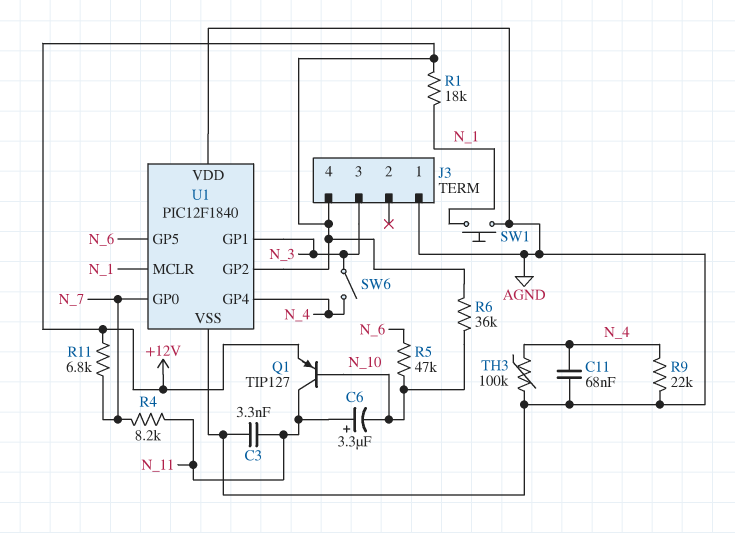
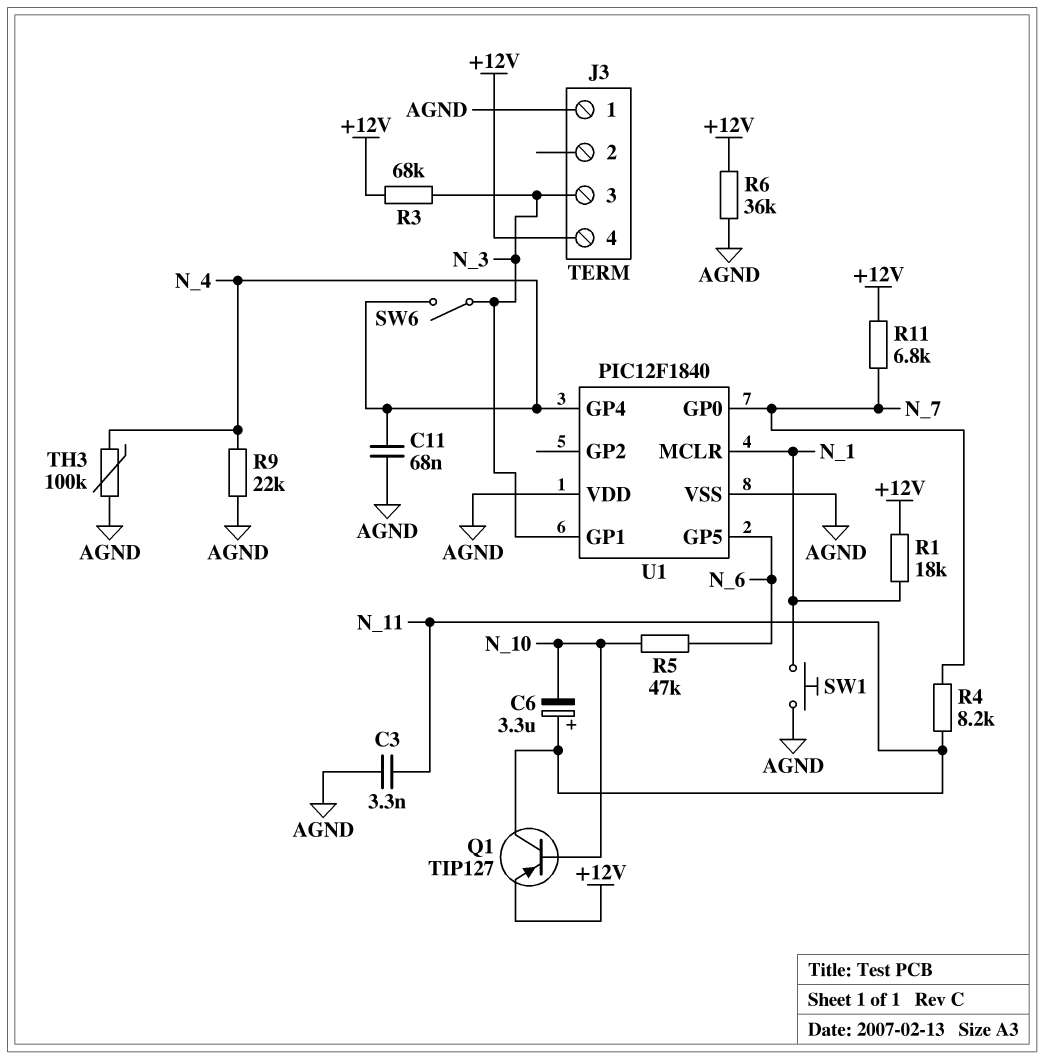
R3: none -> 68k (+12V, N_3)
R6: 36k (+12V, N_10) -> 36k (+12V, AGND)
U1 pin GP2: +12V -> none

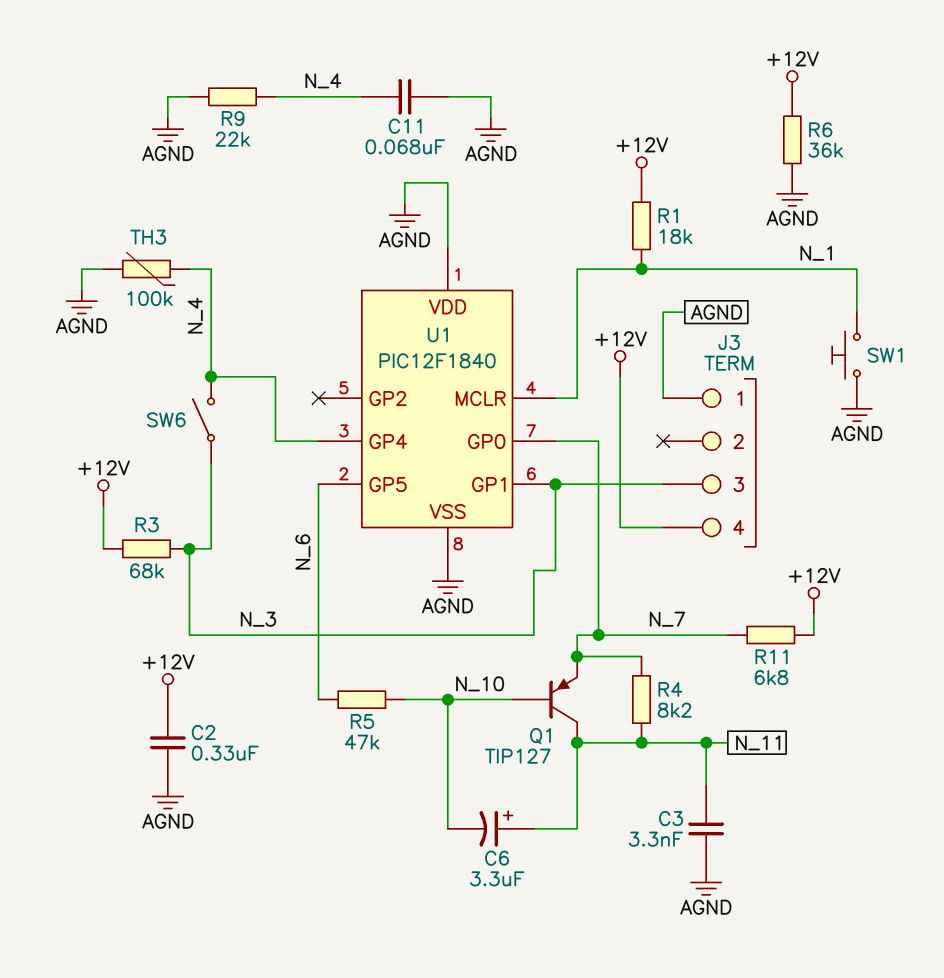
C2: none -> 330nF (+12V, AGND)
Q1: PNP TIP127 (B N_10, C N_11, E +12V) -> PNP TIP127 (B N_10, C N_11, E N_7)

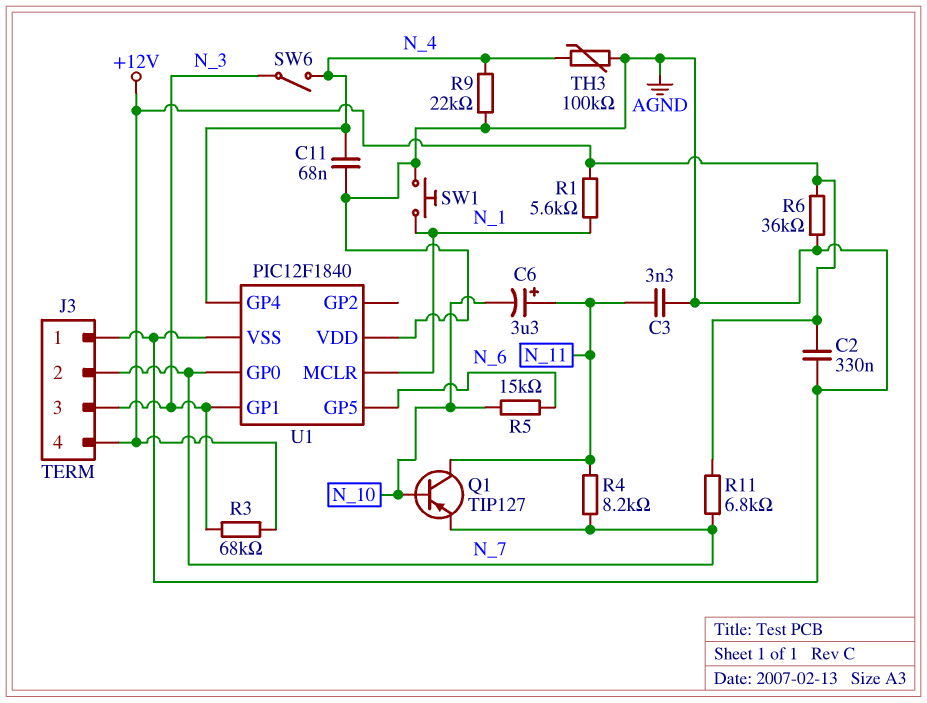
J3 pin 2: none -> N_7
R1: 18k (+12V, N_1) -> 5.6k (+12V, N_1)
R5: 47k (N_6, N_10) -> 15k (N_6, N_10)

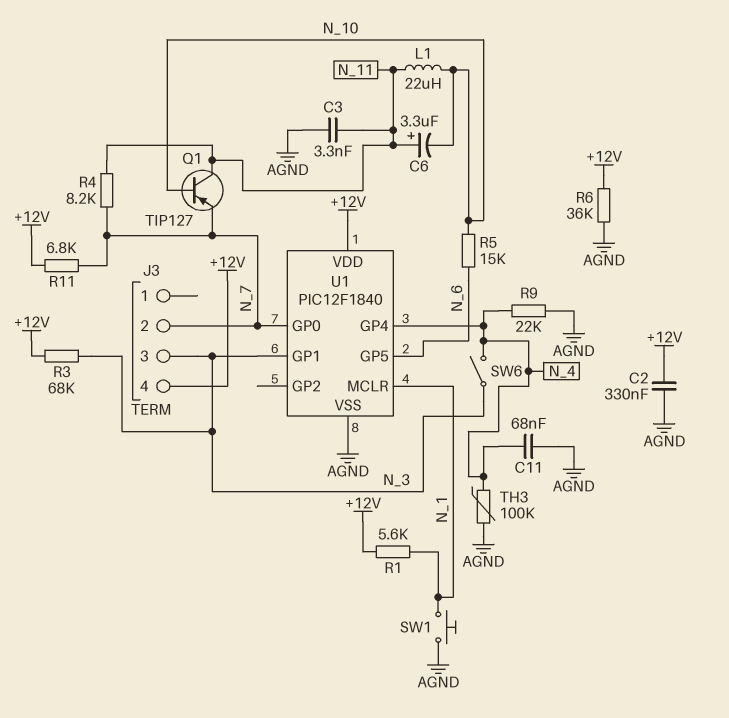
J3 pin 1: AGND -> none
L1: none -> 22uH (N_10, N_11)
U1 pin VDD: AGND -> +12V

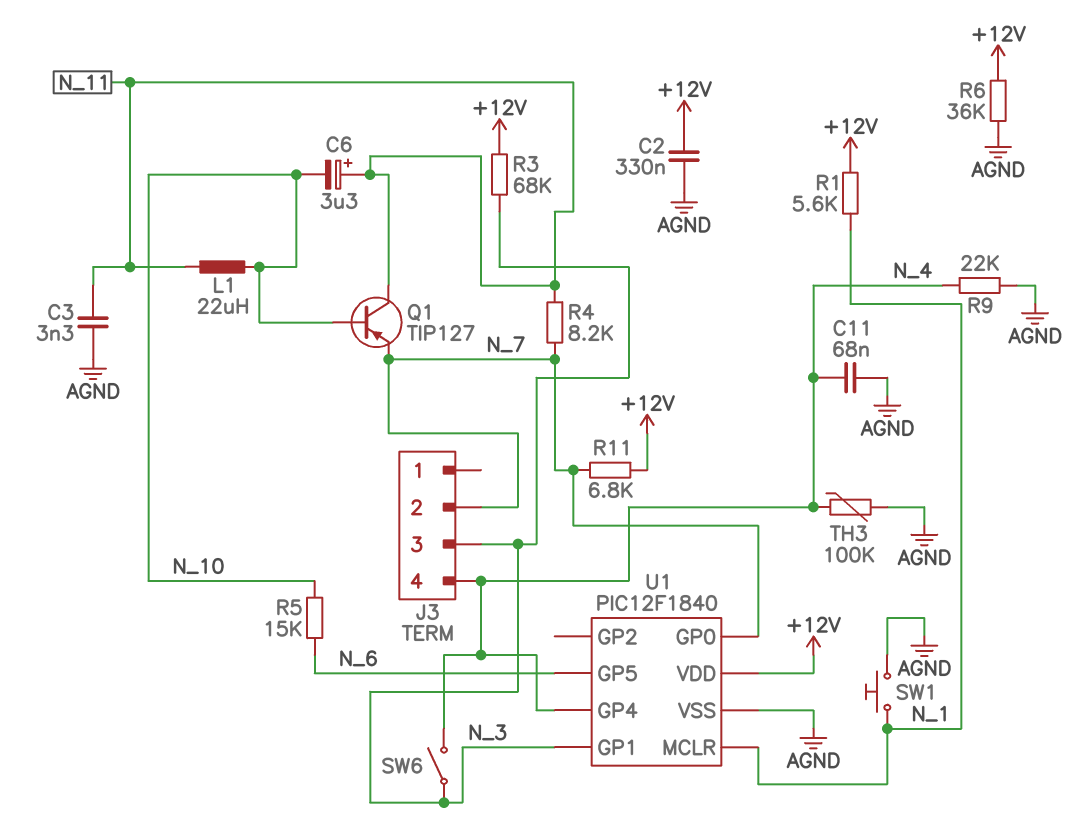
J3 pin 4: +12V -> N_4

